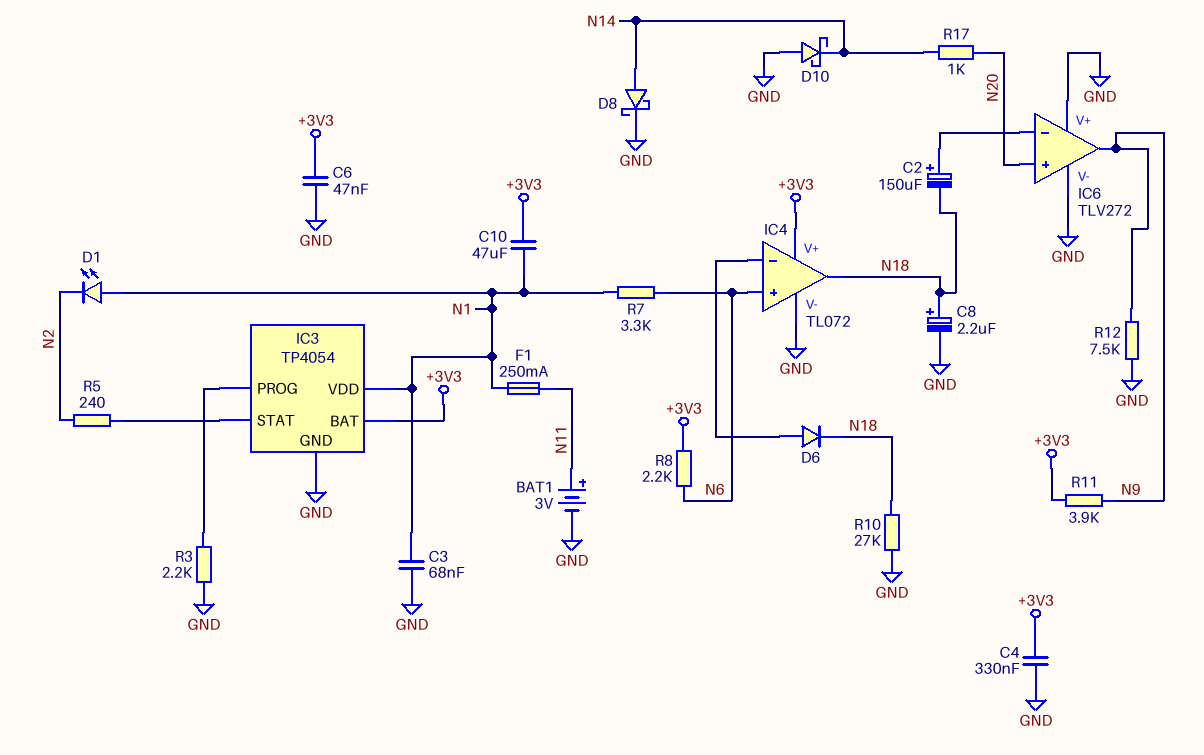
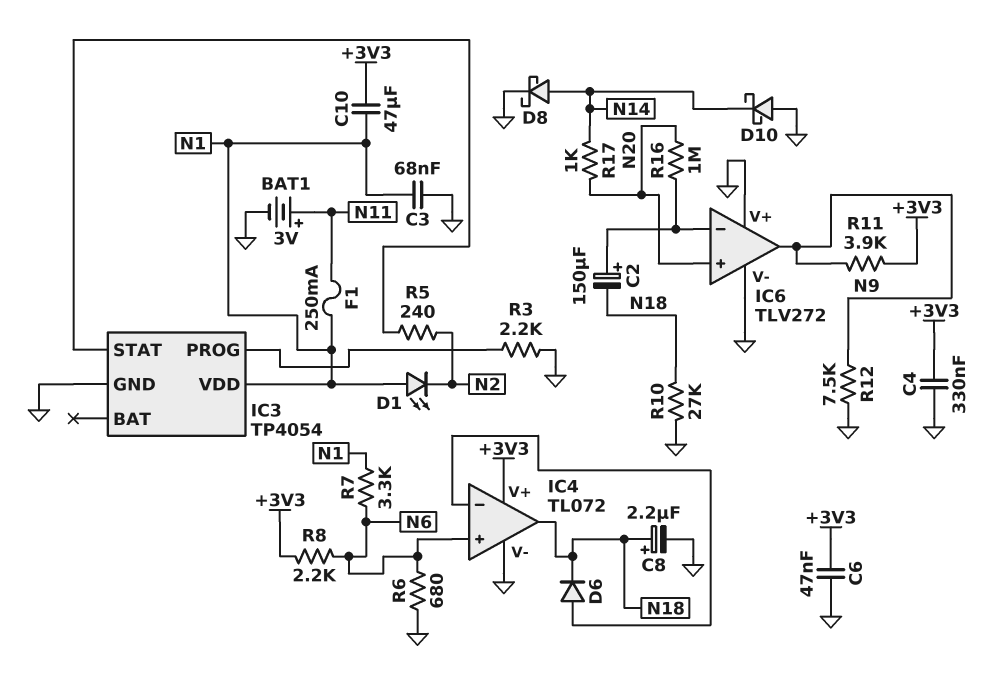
IC3 pin BAT: +3V3 -> none
R6: none -> 680 (GND, N6)
R16: none -> 1M (IC6/in-, N20)

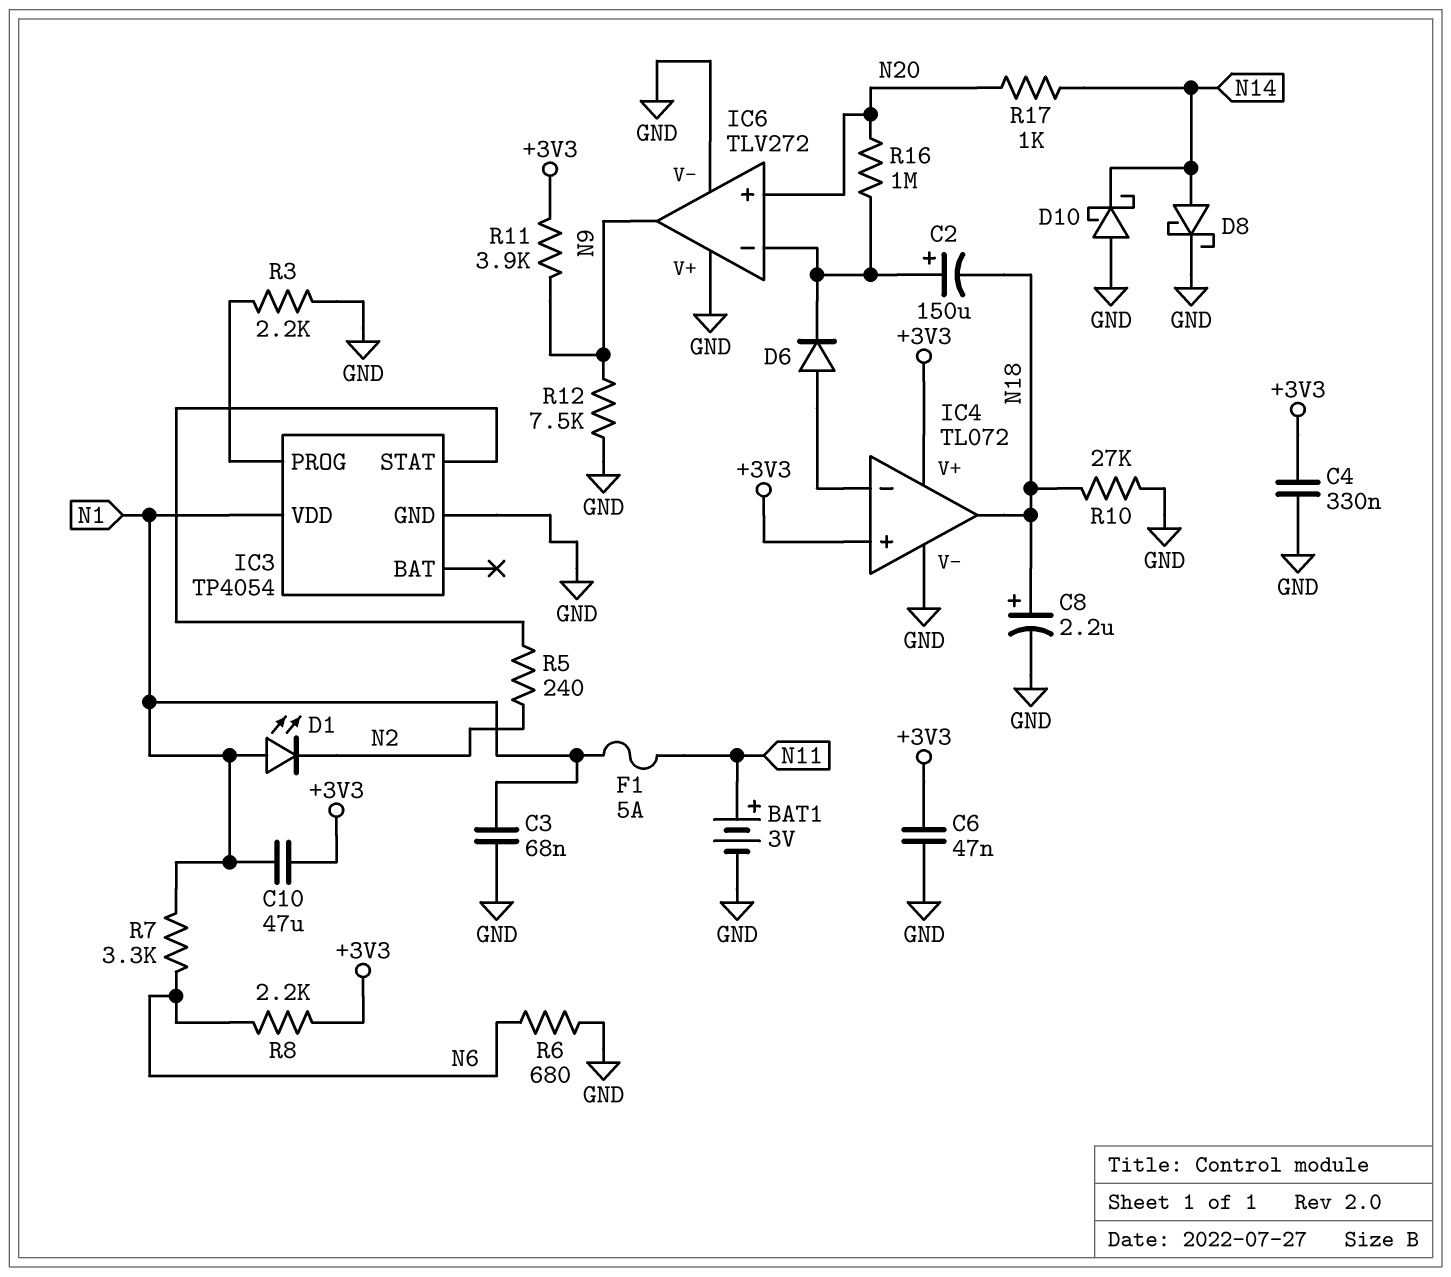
D6: diode (A IC4/in-, K N18) -> diode (A IC4/in-, K IC6/in-)
F1: 250mA (N1, N11) -> 5A (N1, N11)
IC4 pin in+: N6 -> +3V3

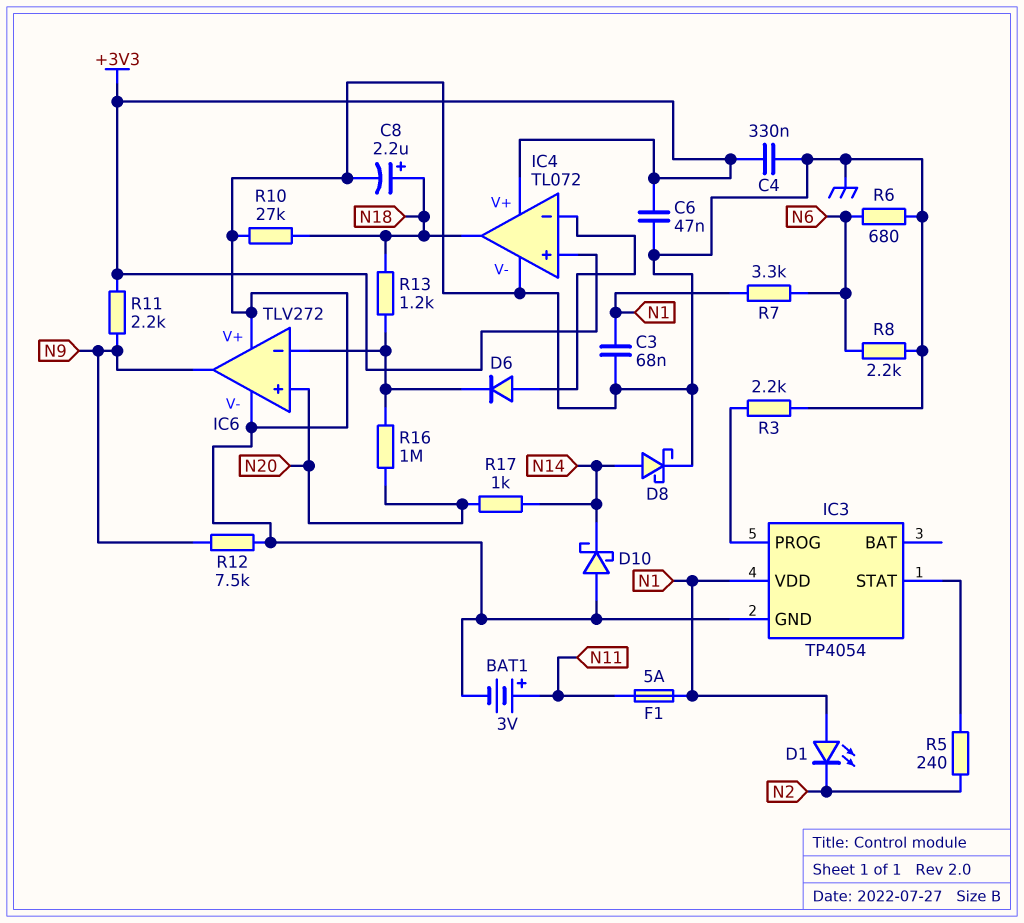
C2: 150uF (plus IC6/in-, minus N18) -> none
C10: 47uF (+3V3, N1) -> none
R8: 2.2k (+3V3, N6) -> 2.2k (GND, N6)
R11: 3.9k (+3V3, N9) -> 2.2k (+3V3, N9)
R13: none -> 1.2k (IC6/in-, N18)

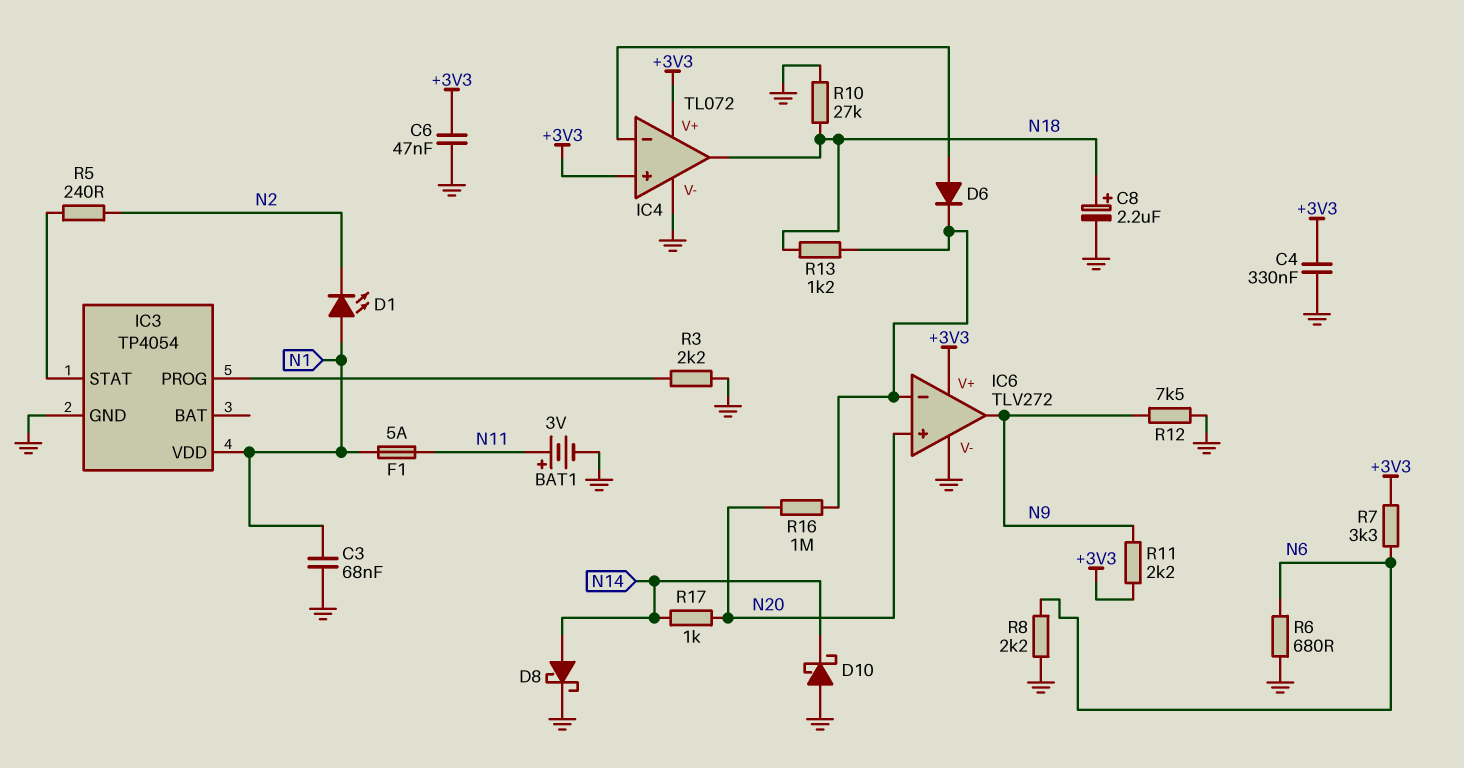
IC6 pin V+: GND -> +3V3
R7: 3.3k (N1, N6) -> 3.3k (+3V3, N6)

